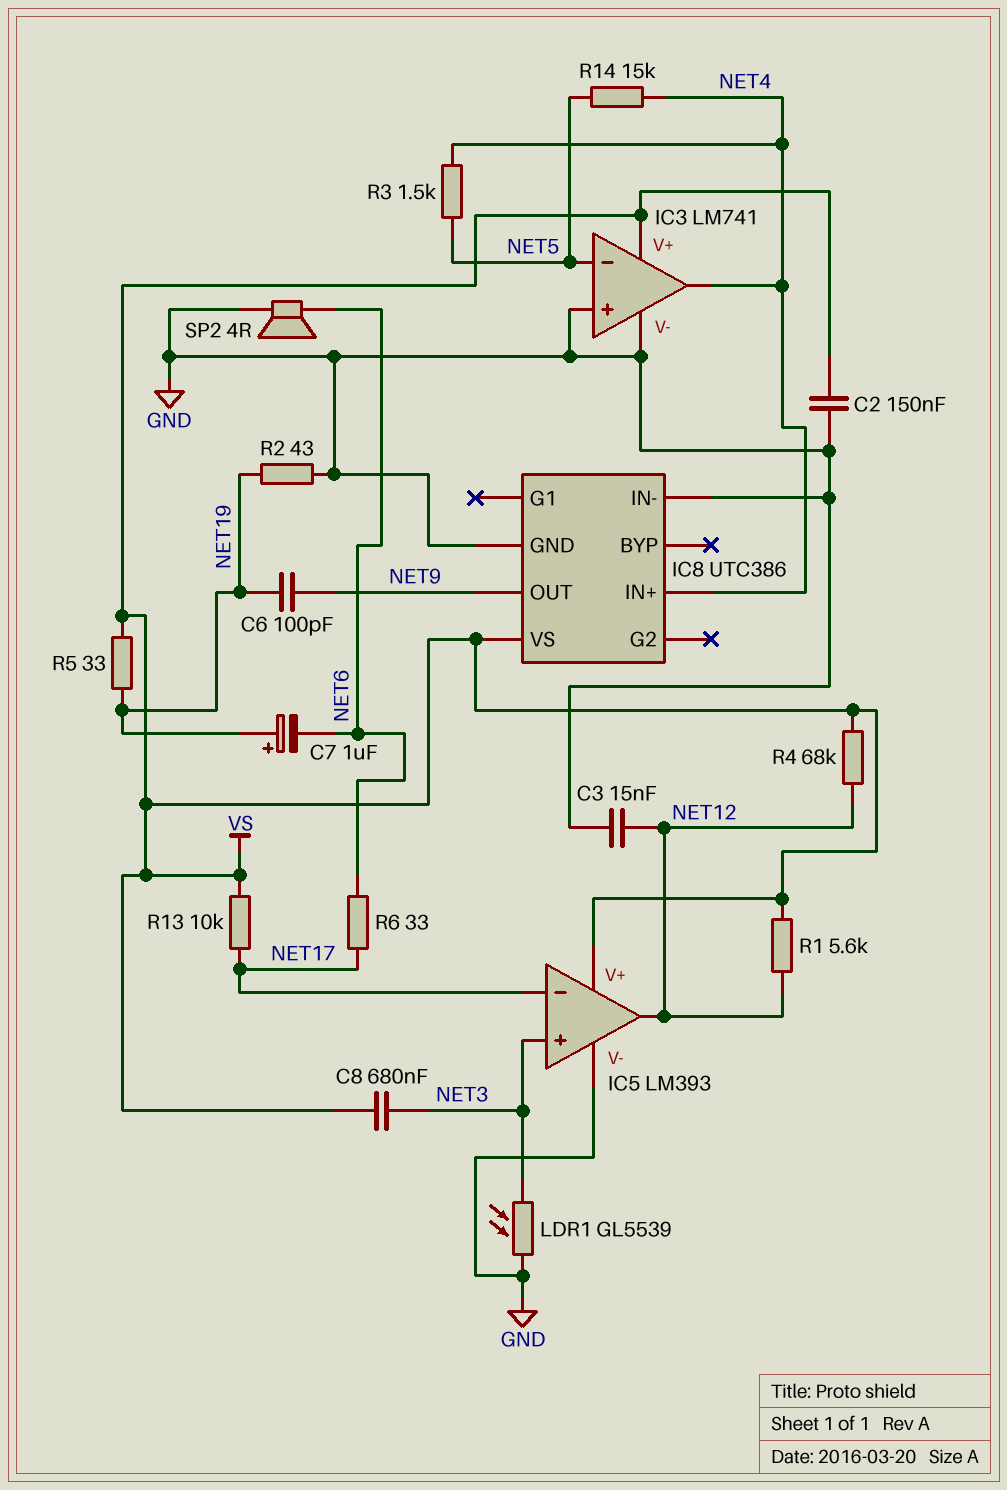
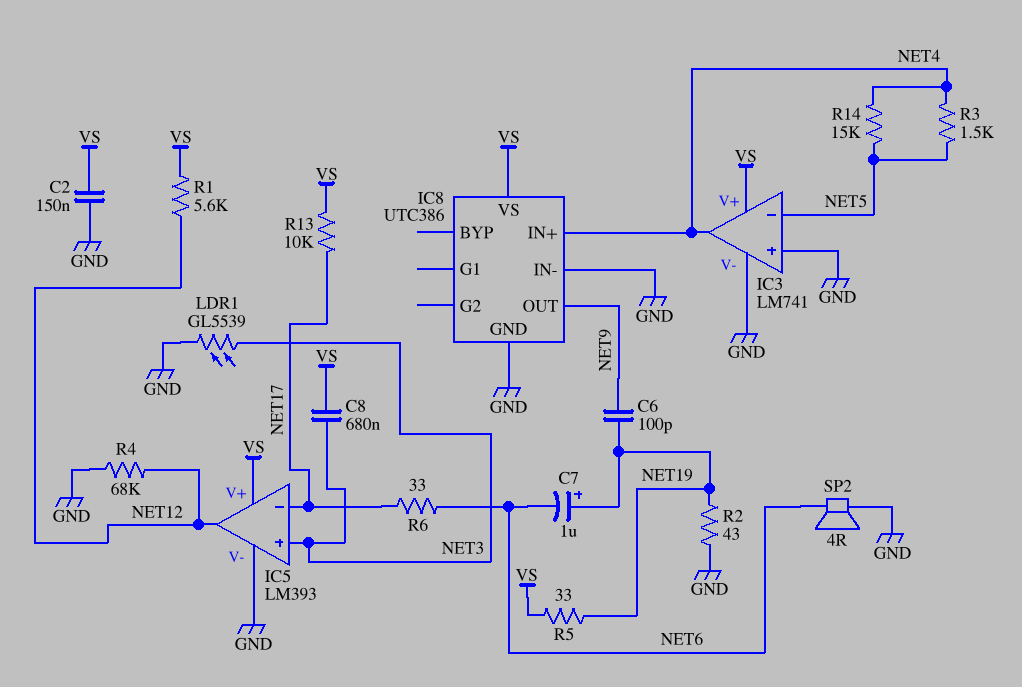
C3: 15nF (GND, NET12) -> none
R4: 68k (NET12, VS) -> 68k (GND, NET12)

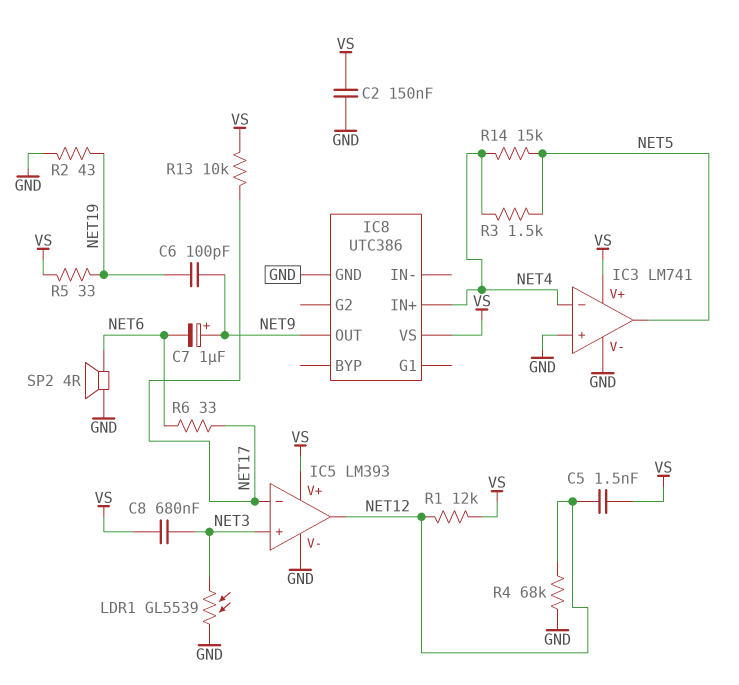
C5: none -> 1.5nF (NET12, VS)
C7: 1uF (plus NET19, minus NET6) -> 1uF (plus NET9, minus NET6)
IC3 pin in-: NET5 -> NET4
IC3 pin out: NET4 -> NET5
IC8 pin IN-: GND -> none
R1: 5.6k (NET12, VS) -> 12k (NET12, VS)

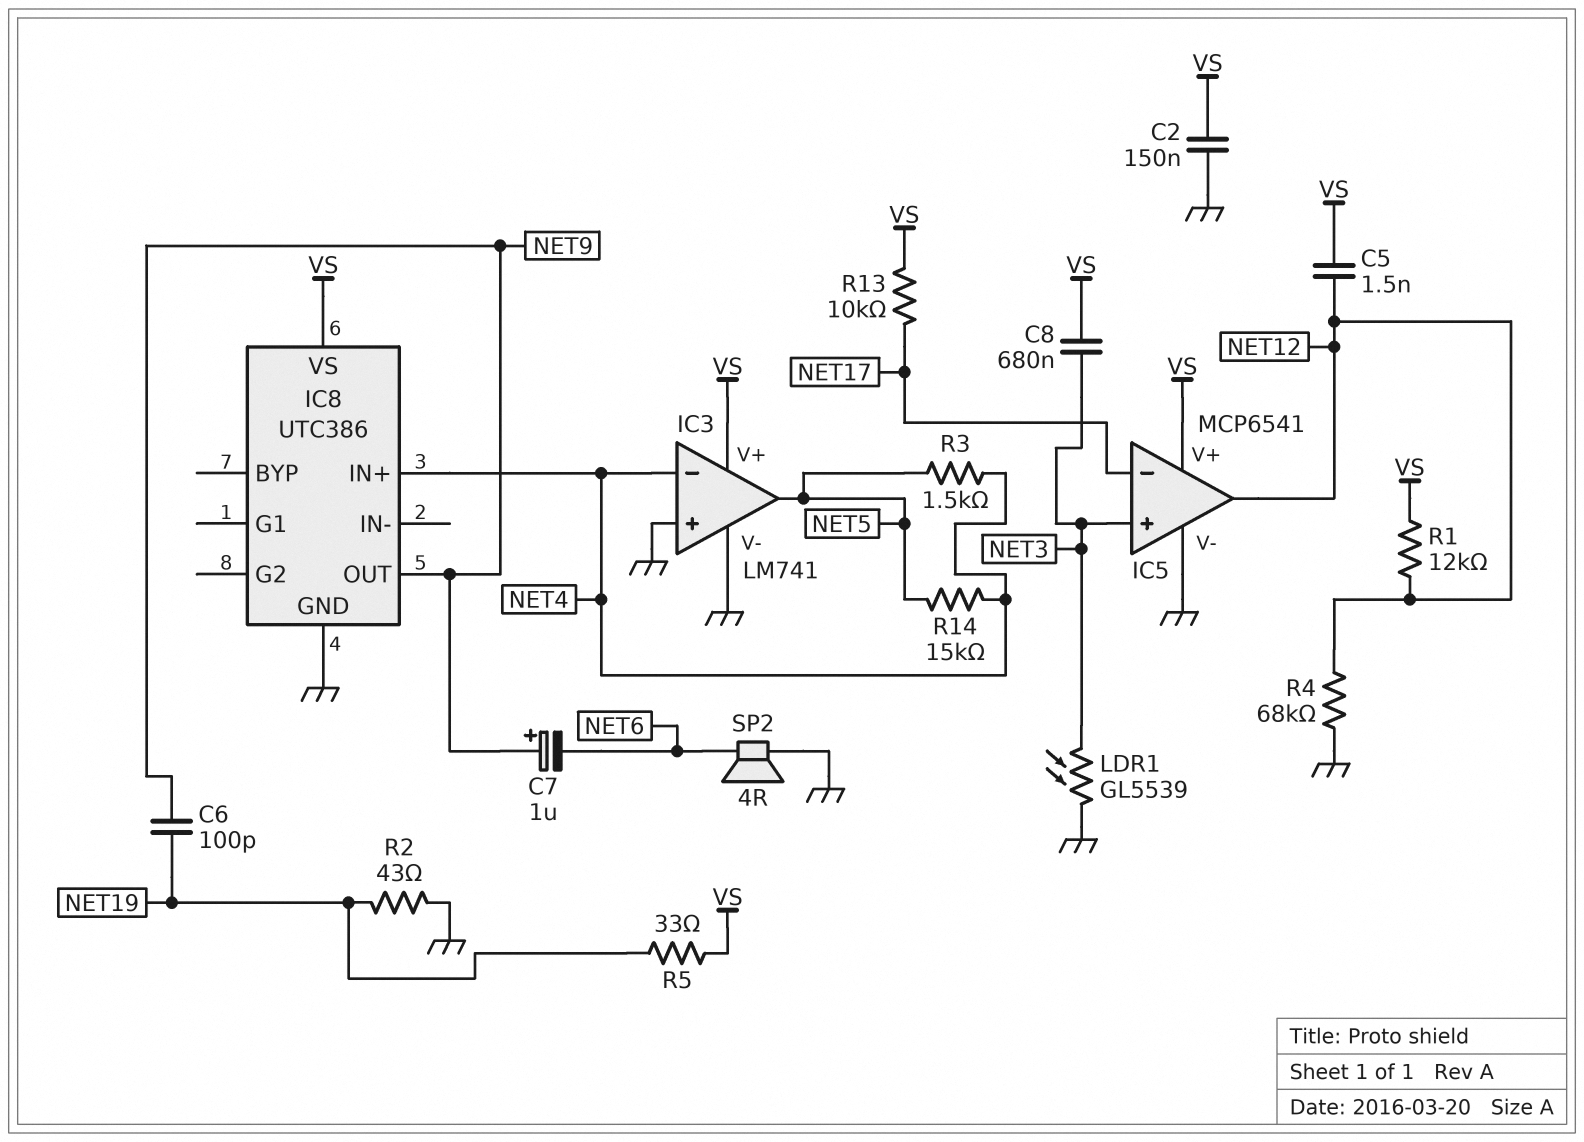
IC5: LM393 -> MCP6541
R6: 33 (NET6, NET17) -> none

